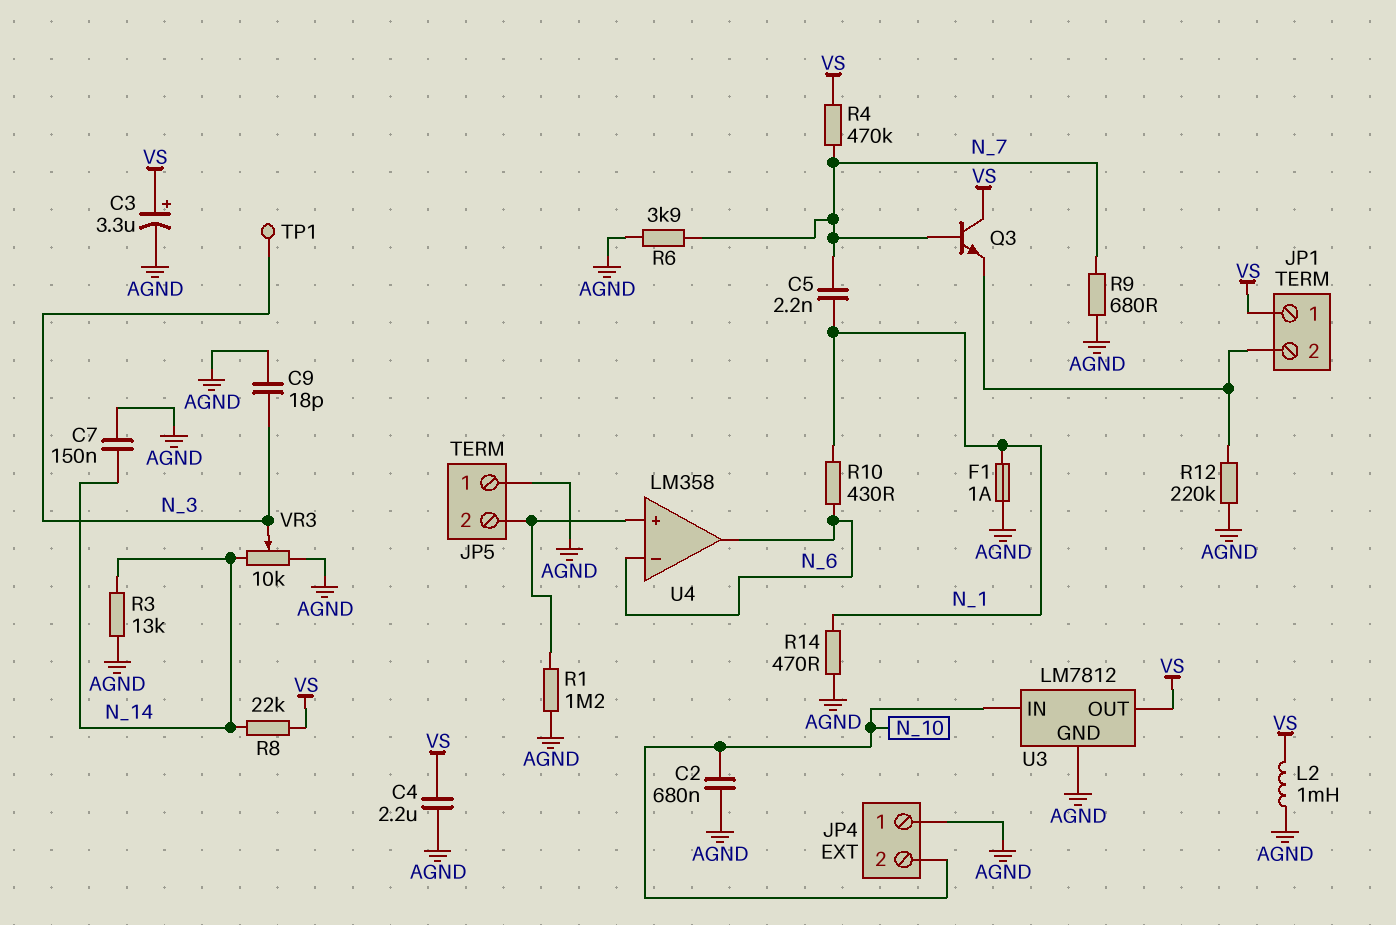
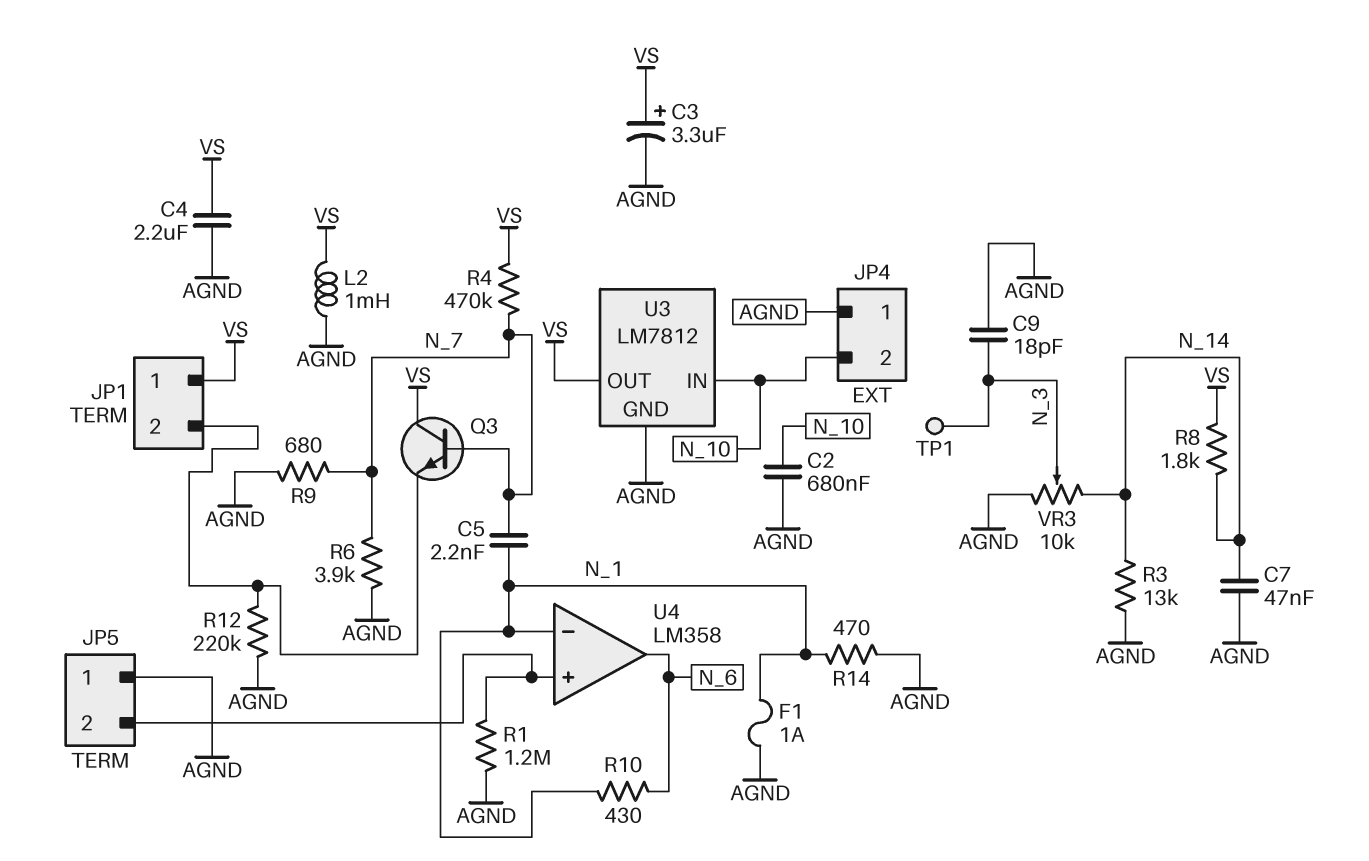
C7: 150nF (AGND, N_14) -> 47nF (AGND, N_14)
R8: 22k (N_14, VS) -> 1.8k (N_14, VS)
U4 pin in-: N_6 -> N_1

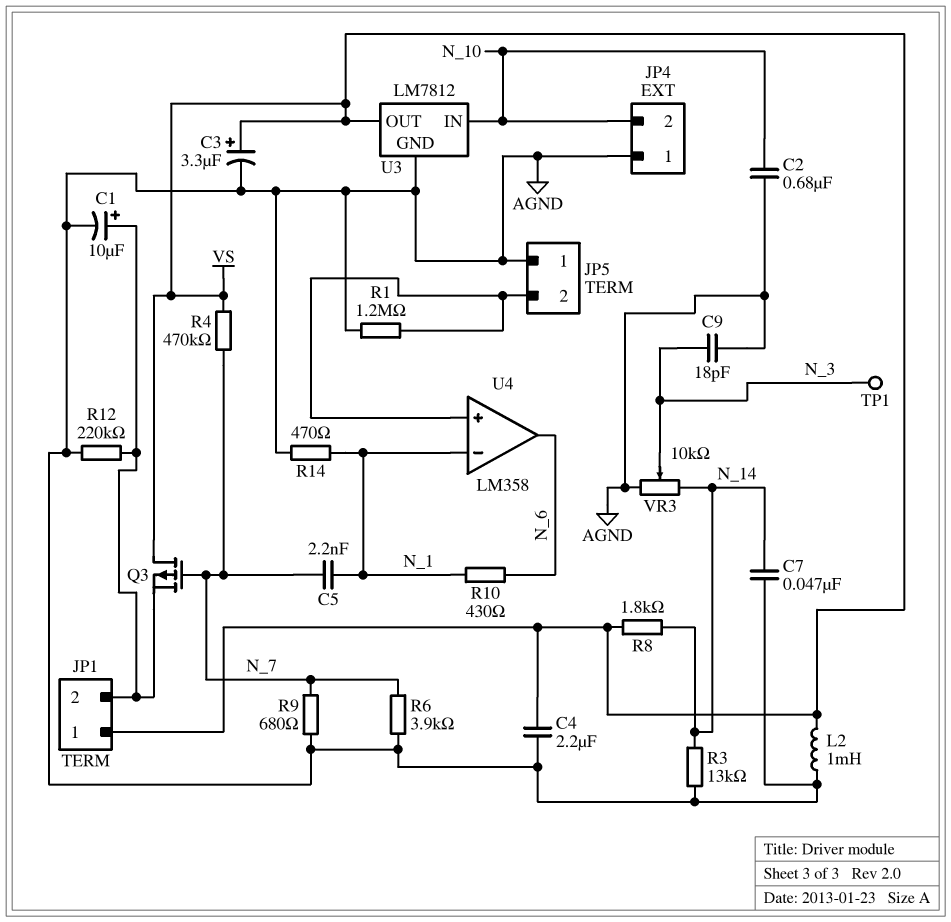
C1: none -> 10uF (plus JP1/2, minus AGND)
F1: 1A (AGND, N_1) -> none
Q3: NPN (B N_7, C VS, E JP1/2) -> PMOS (G N_7, D VS, S JP1/2)

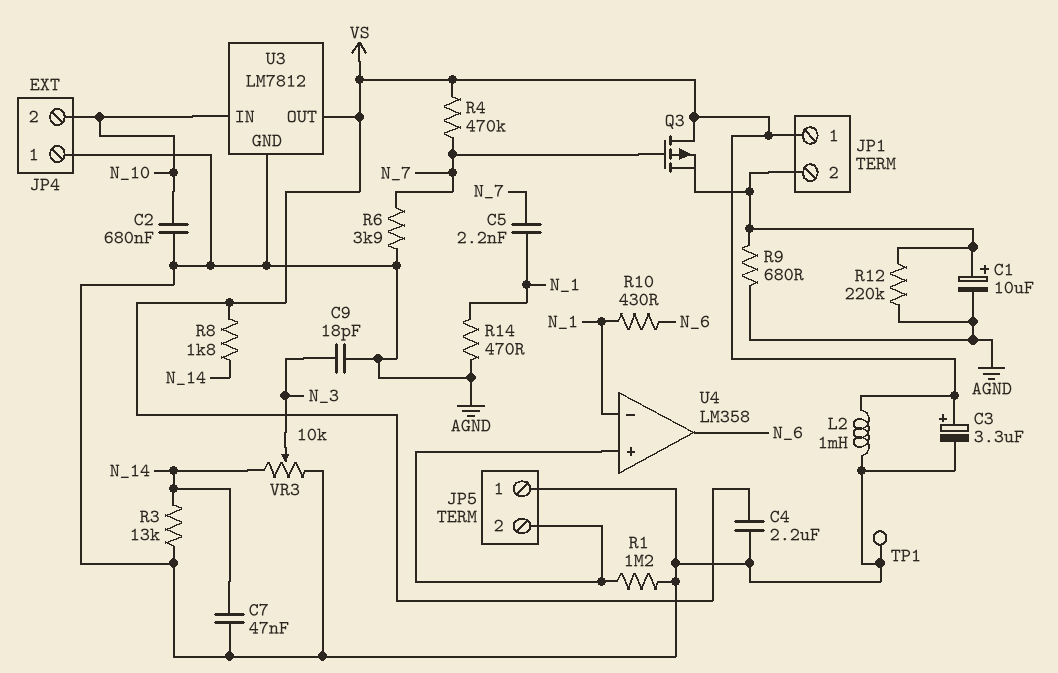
R9: 680 (AGND, N_7) -> 680 (AGND, JP1/2)
TP1: test point (N_3) -> test point (AGND)

